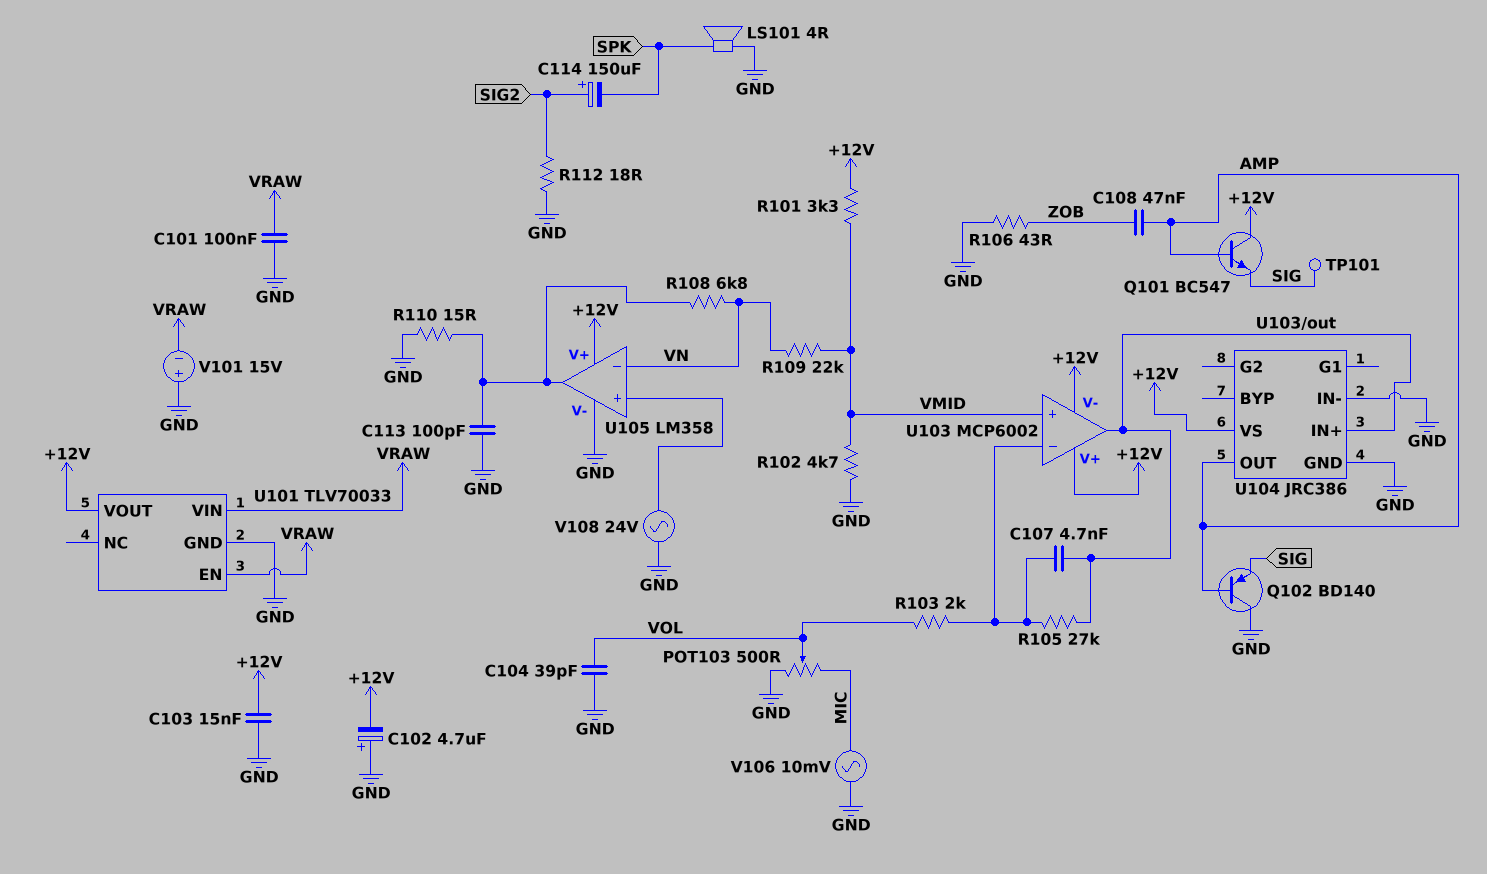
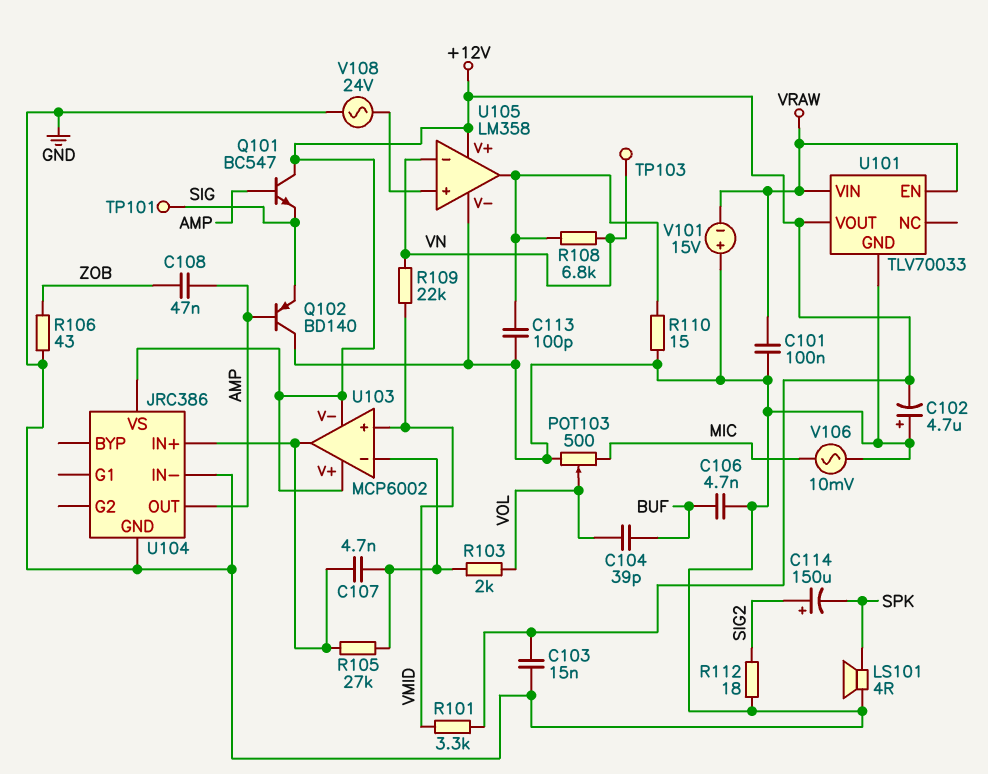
C104: 39pF (GND, VOL) -> 39pF (BUF, VOL)
C106: none -> 4.7nF (BUF, GND)
R102: 4.7k (GND, VMID) -> none
TP103: none -> test point (VN)

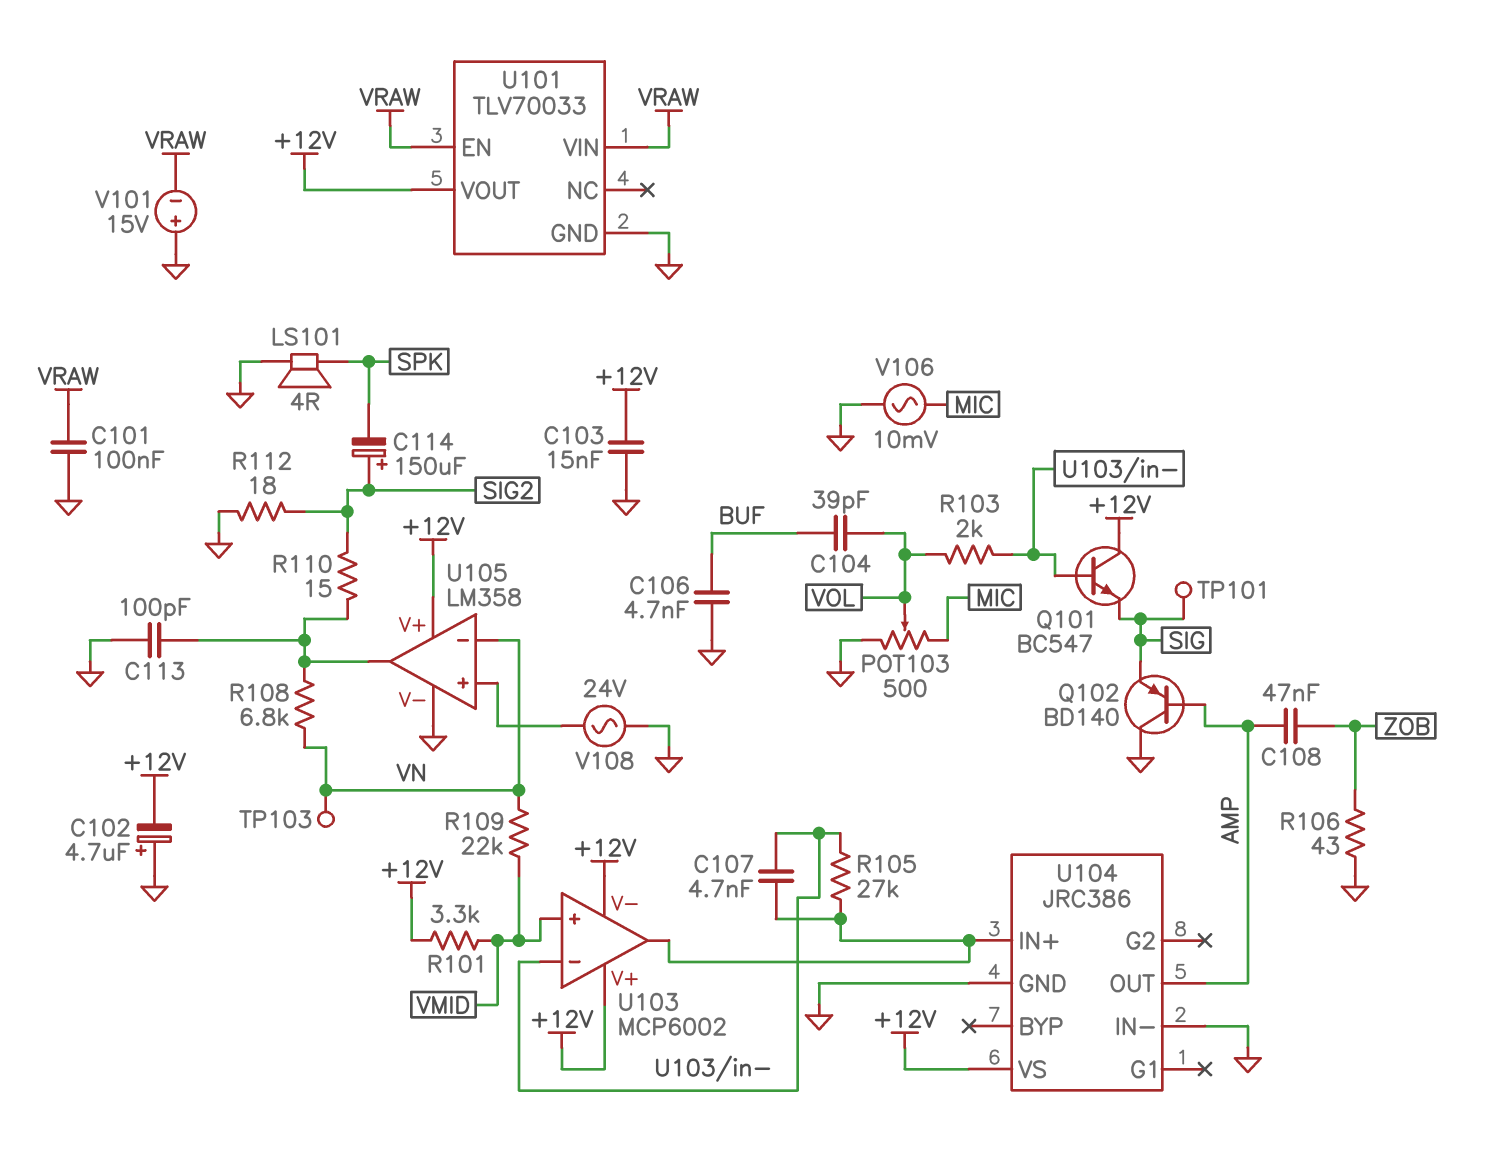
Q101: NPN BC547 (B AMP, C +12V, E SIG) -> NPN BC547 (B U103/in-, C +12V, E SIG)
R110: 15 (GND, U105/out) -> 15 (SIG2, U105/out)

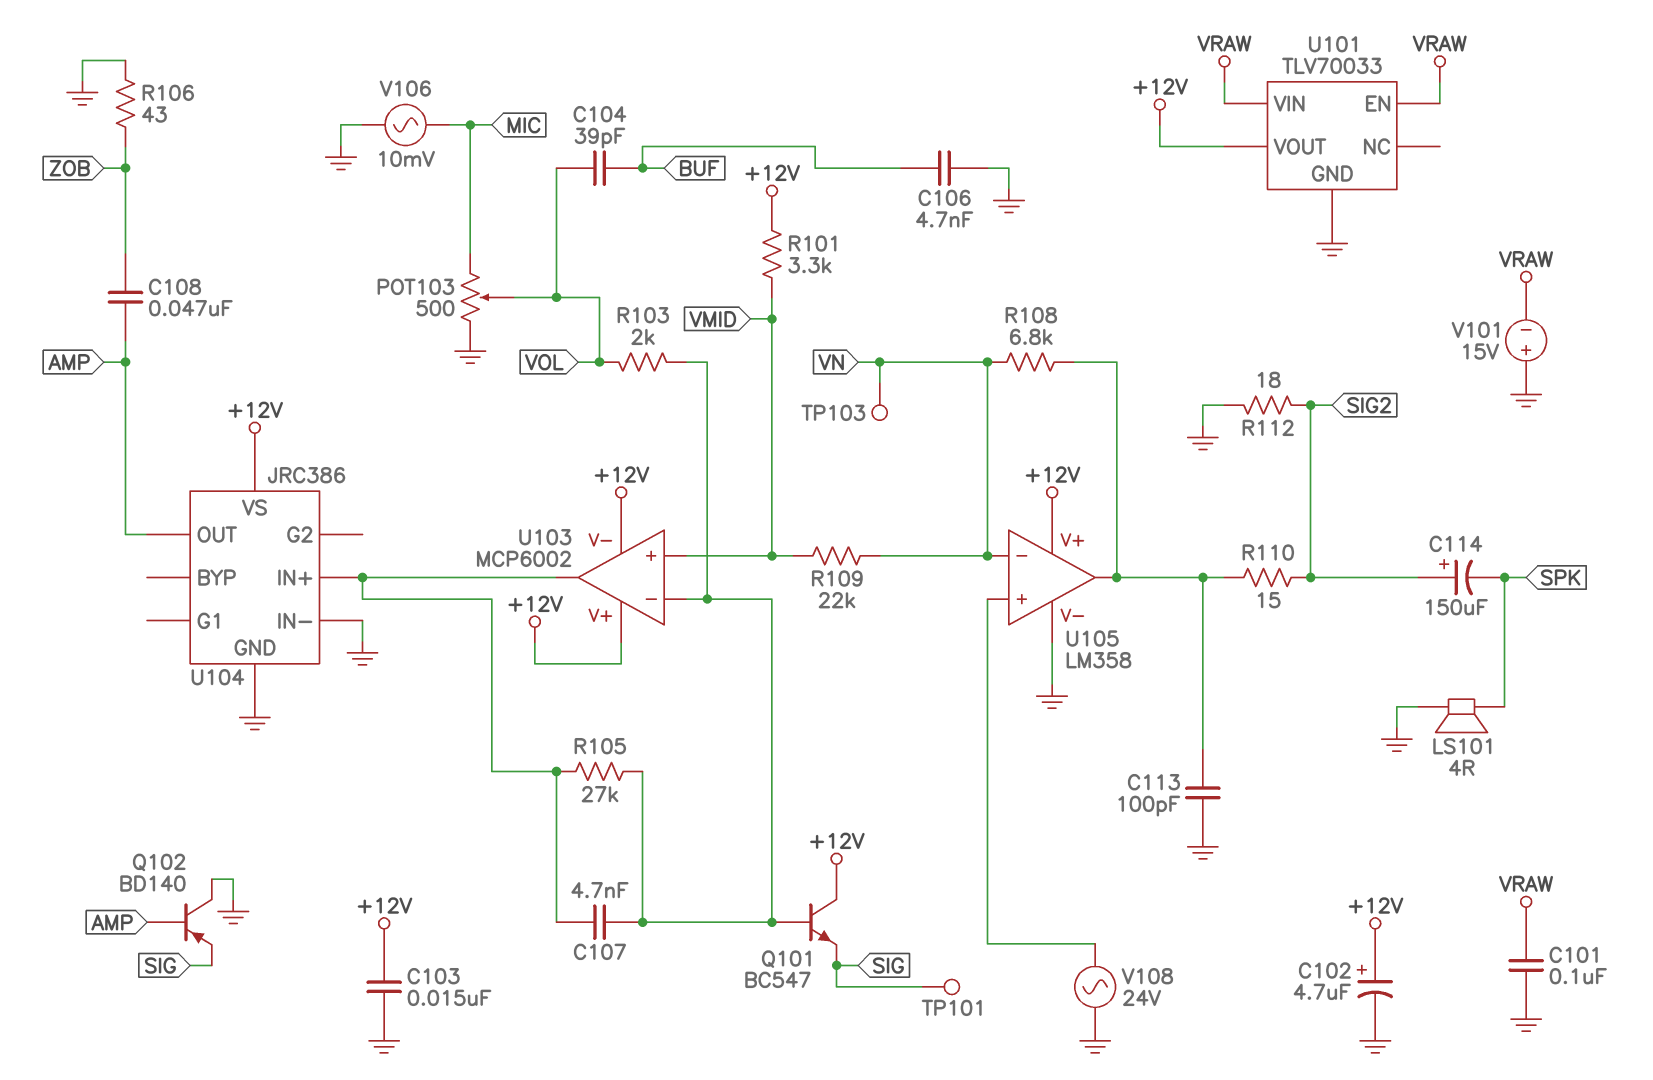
C102: 4.7uF (plus GND, minus +12V) -> 4.7uF (plus +12V, minus GND)

